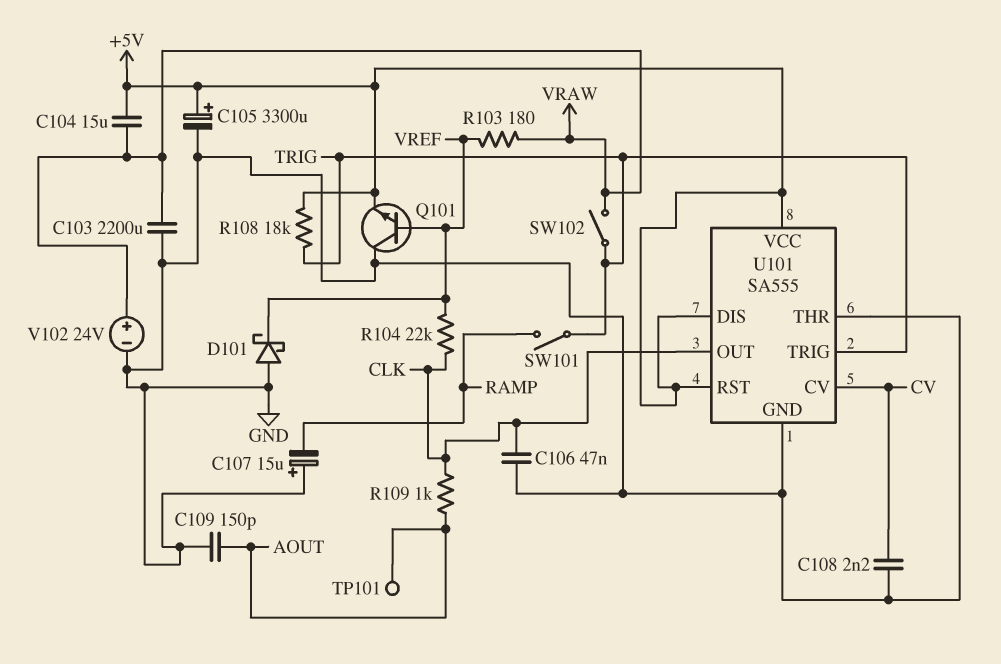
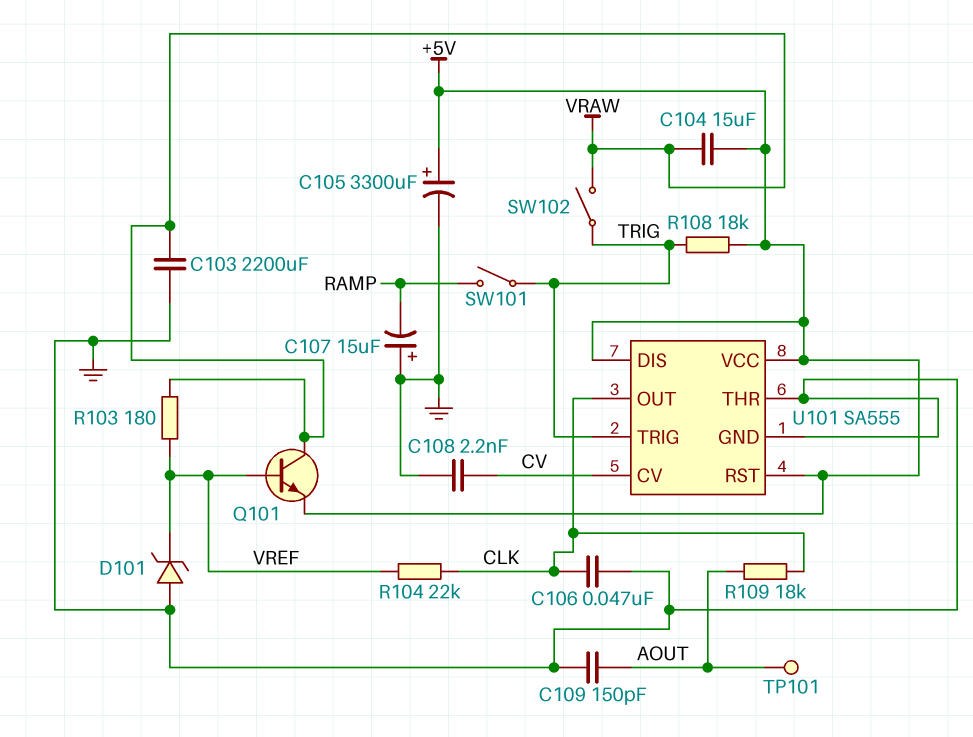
D101: schottky (A GND, K VREF) -> zener (A GND, K VREF)
Q101: NPN (B VREF, C GND, E +5V) -> NPN (B VREF, C VRAW, E +5V)
R109: 1k (AOUT, CLK) -> 18k (AOUT, CLK)
V102: 24V (plus VRAW, minus GND) -> none

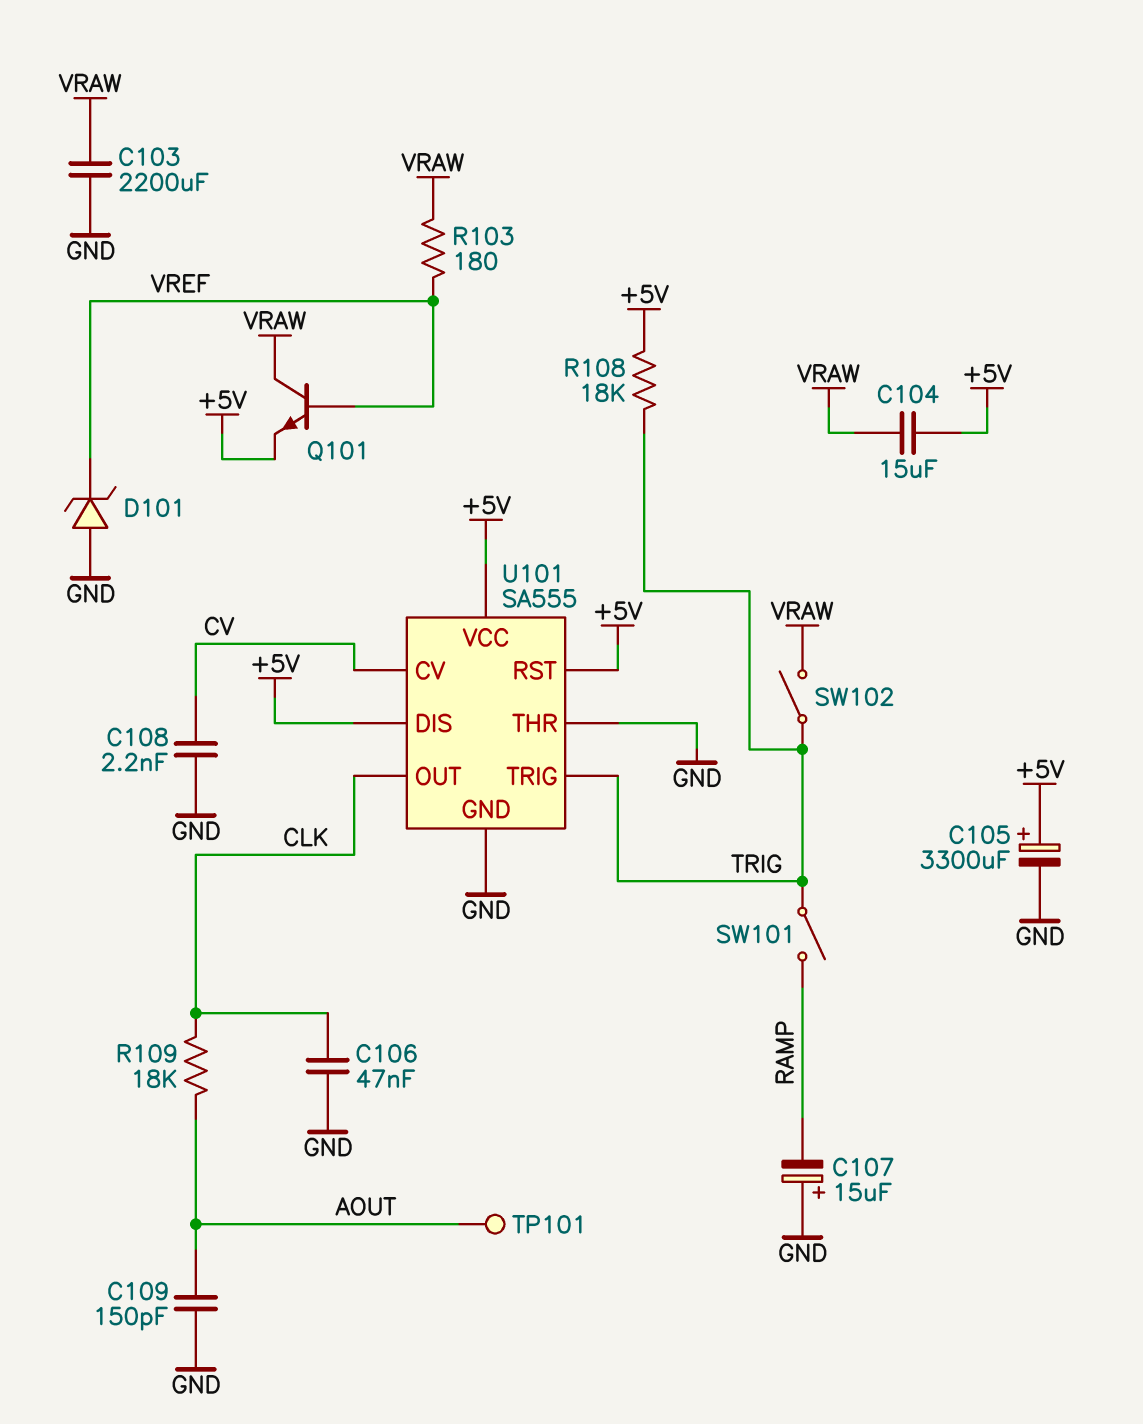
R104: 22k (CLK, VREF) -> none

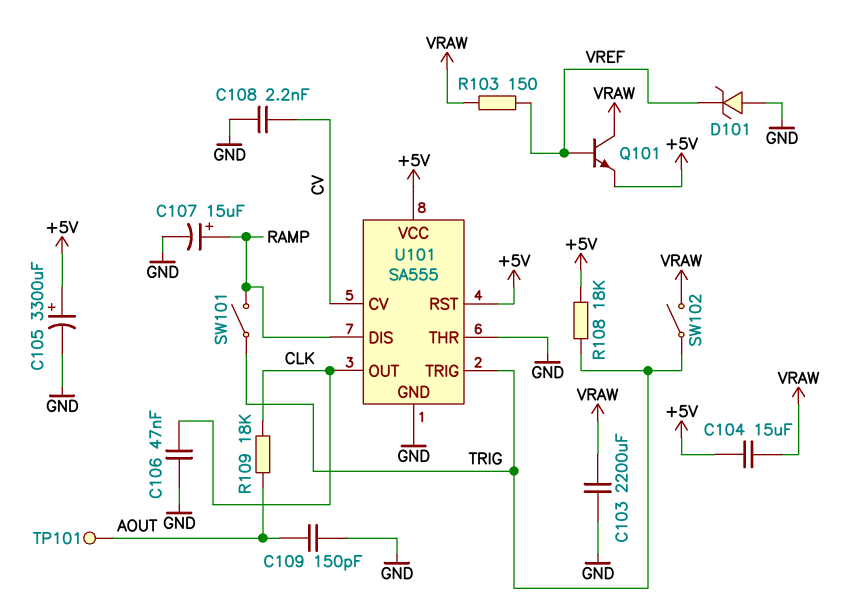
C107: 15uF (plus GND, minus RAMP) -> 15uF (plus RAMP, minus GND)
R103: 180 (VRAW, VREF) -> 150 (VRAW, VREF)
U101 pin DIS: +5V -> RAMP

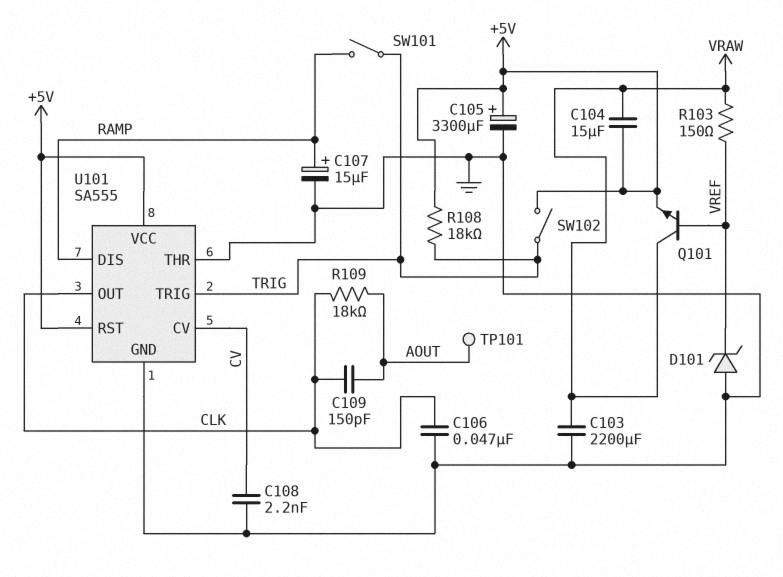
C109: 150pF (AOUT, GND) -> 150pF (AOUT, CLK)
SW102: switch (TRIG, VRAW) -> switch (+5V, TRIG)

